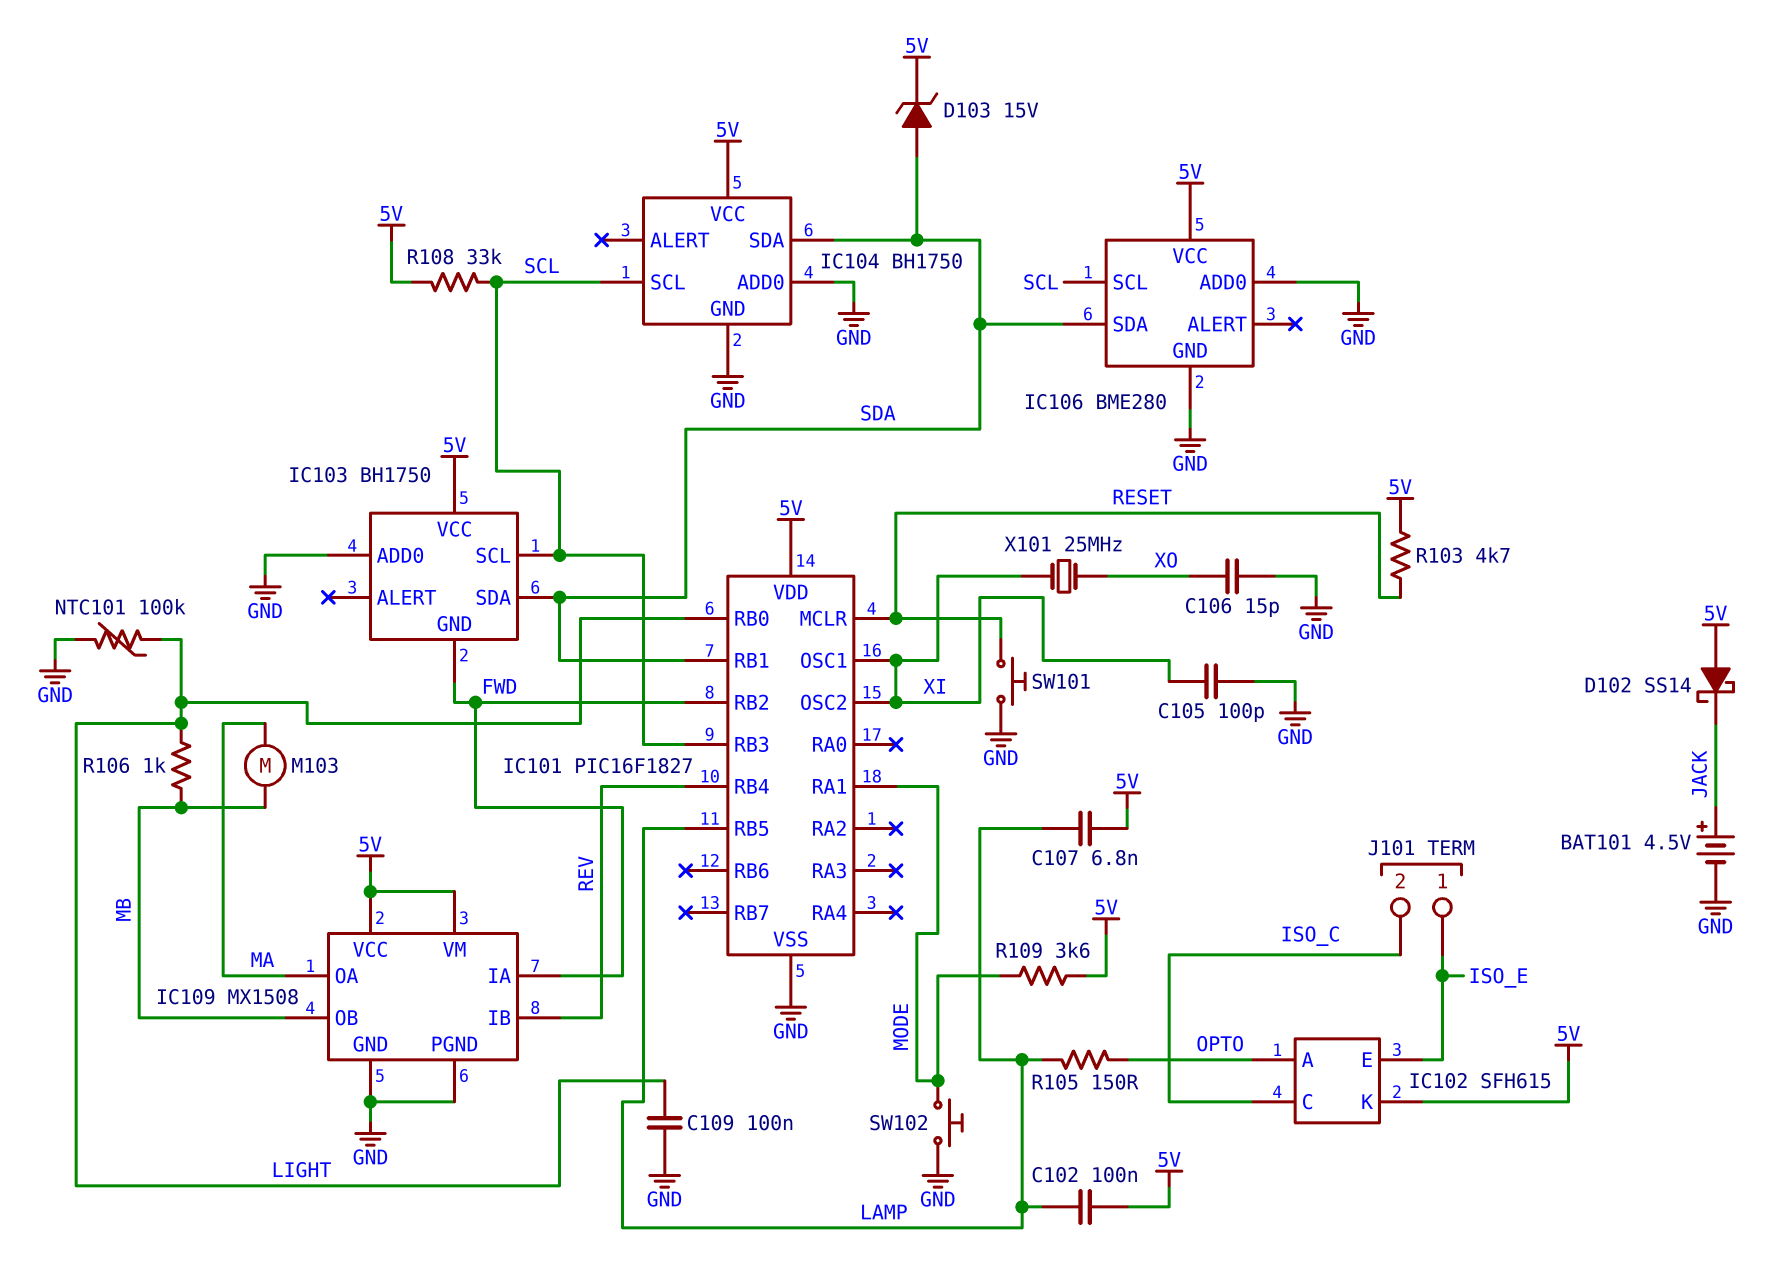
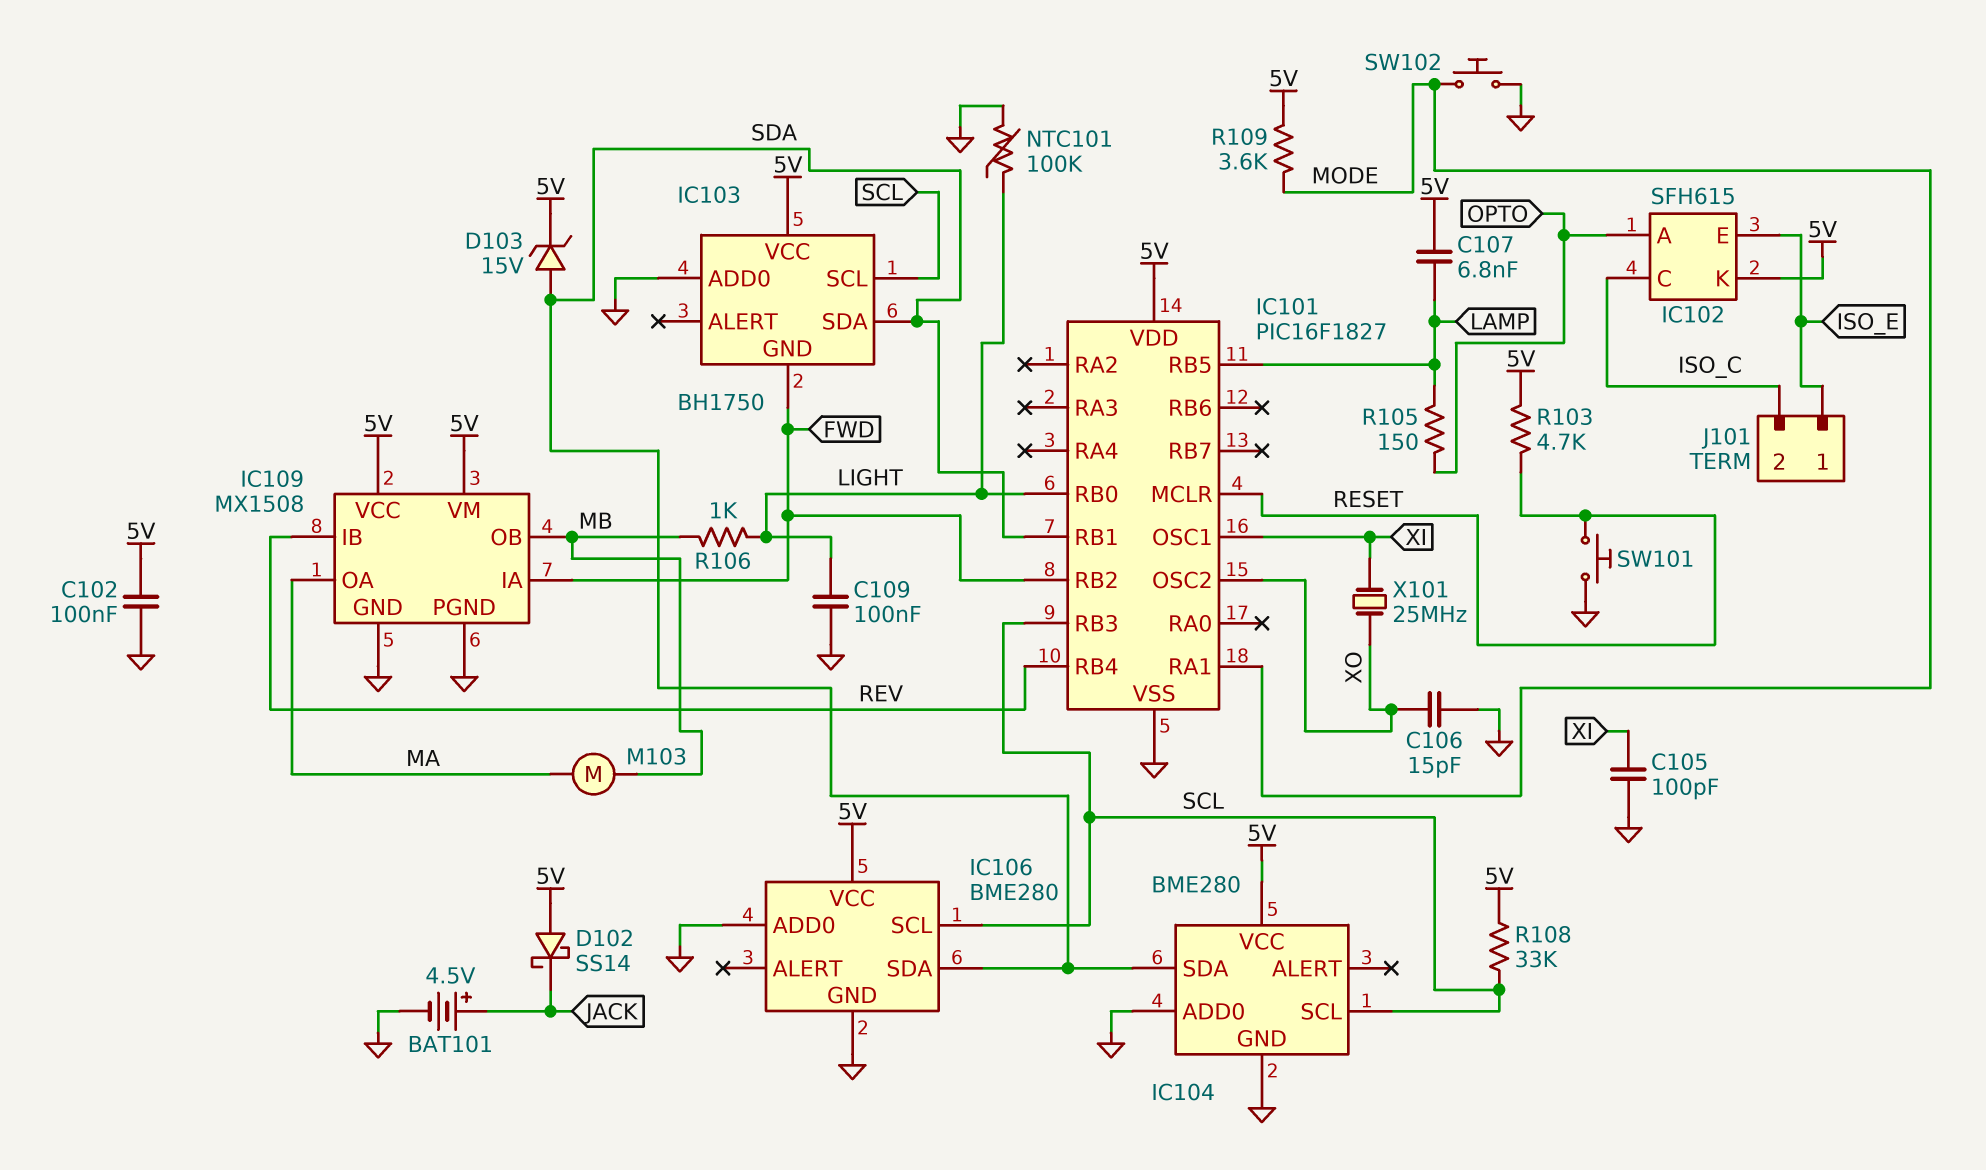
C102: 100nF (5V, LAMP) -> 100nF (5V, GND)
IC101 pin OSC2: XI -> XO
IC104: BH1750 -> BME280

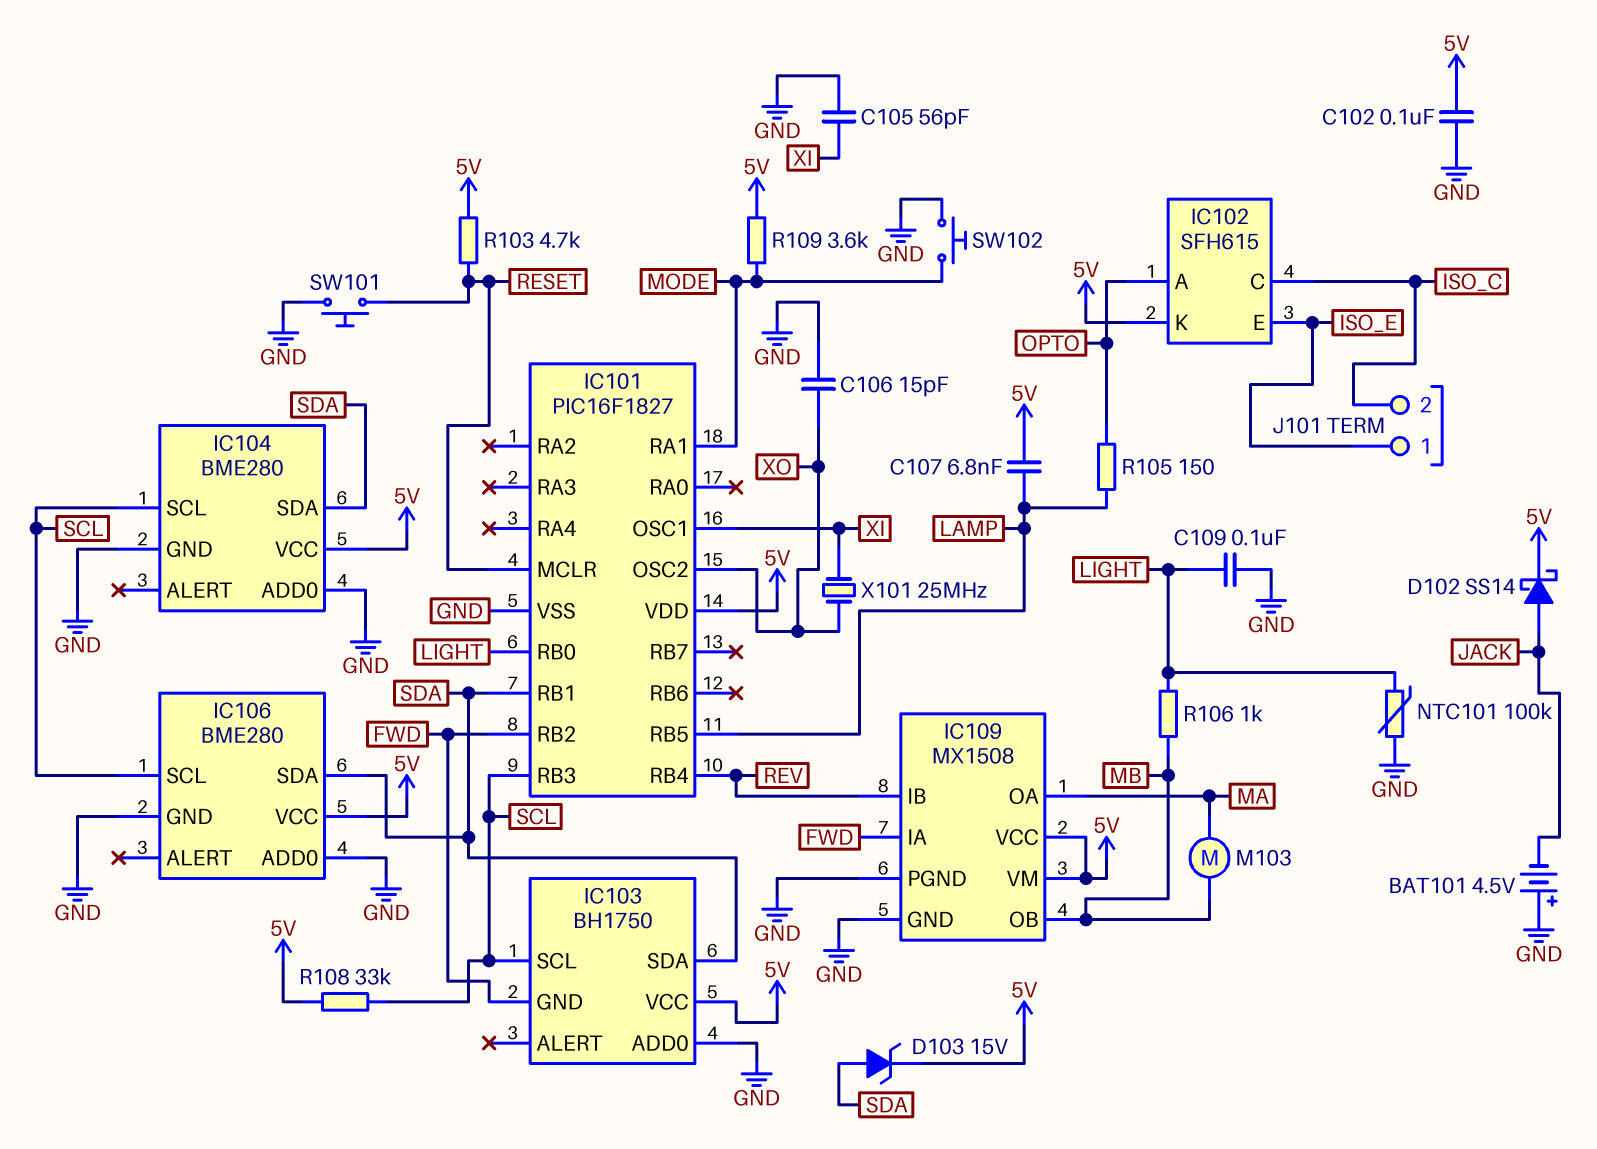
BAT101: 4.5V (plus JACK, minus GND) -> 4.5V (plus GND, minus JACK)
C105: 100pF (GND, XI) -> 56pF (GND, XI)
D102: schottky SS14 (A 5V, K JACK) -> schottky SS14 (A JACK, K 5V)

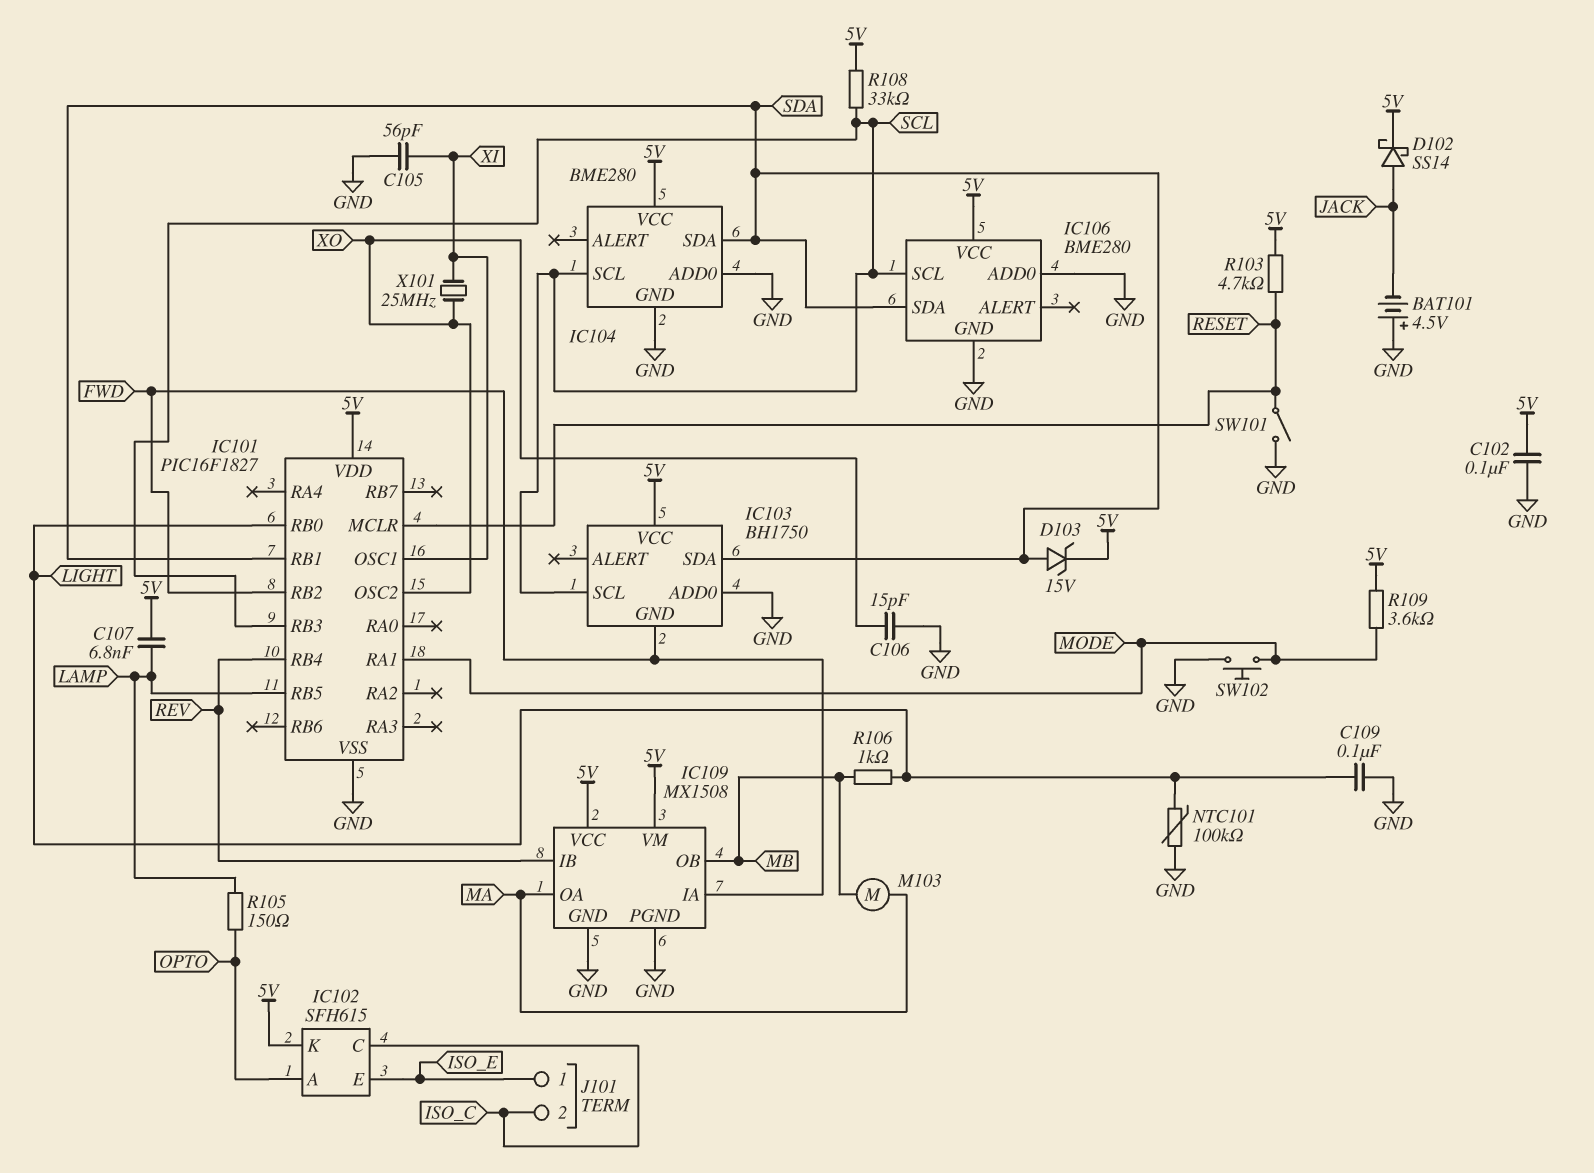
SW101: button (GND, RESET) -> switch (GND, RESET)

